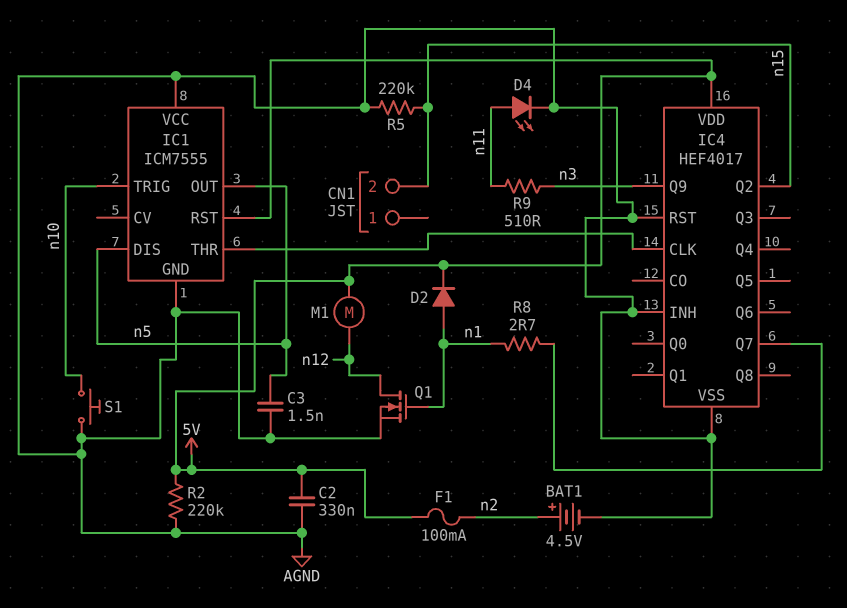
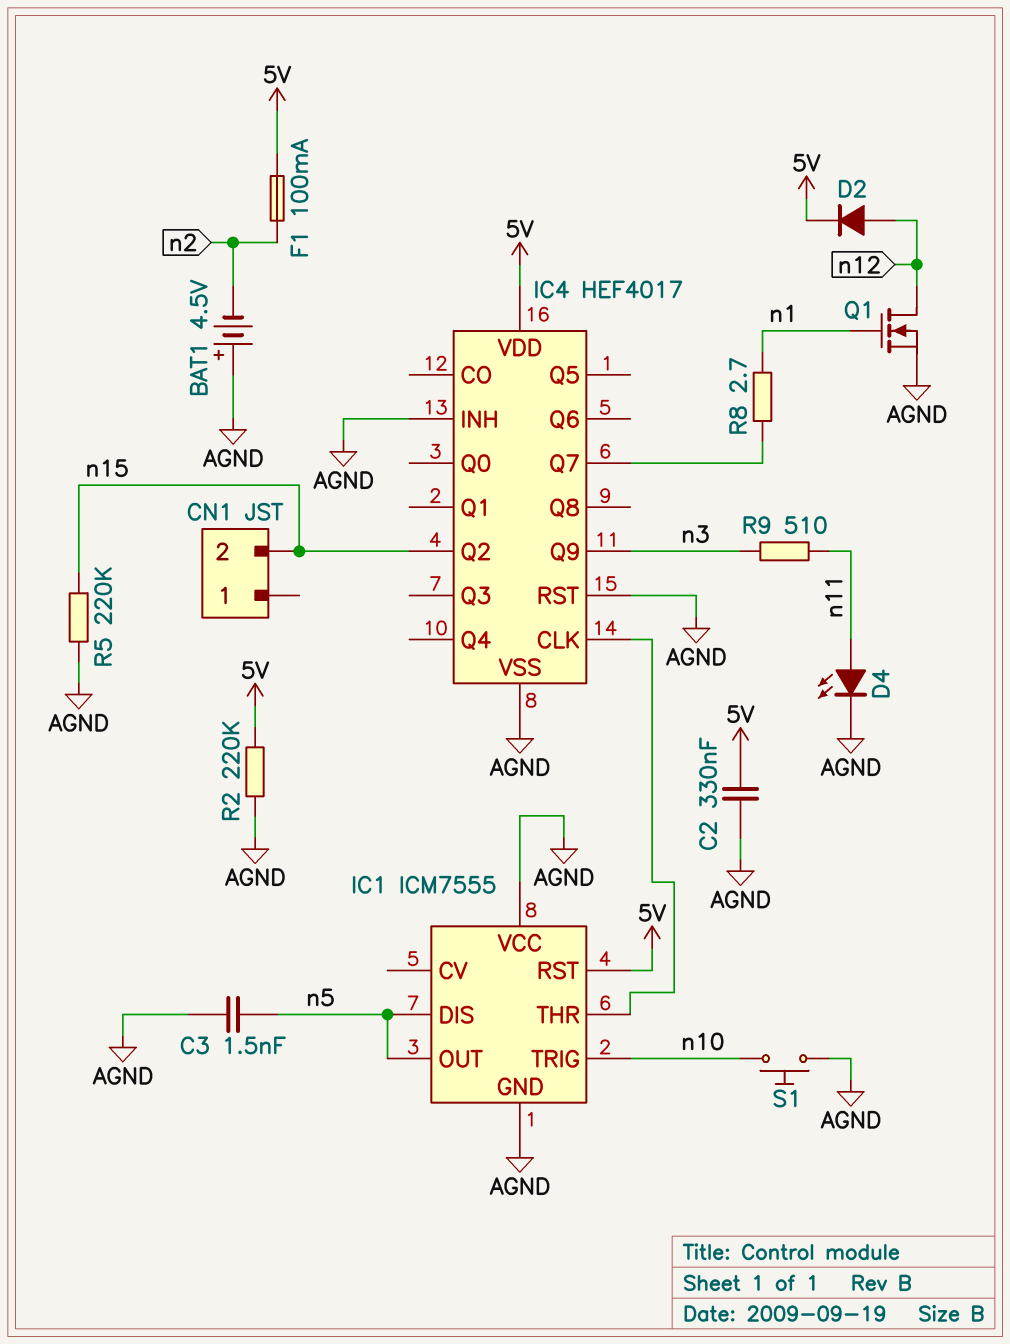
BAT1: 4.5V (plus n2, minus AGND) -> 4.5V (plus AGND, minus n2)
D2: diode (A n1, K 5V) -> diode (A n12, K 5V)
M1: motor (5V, n12) -> none

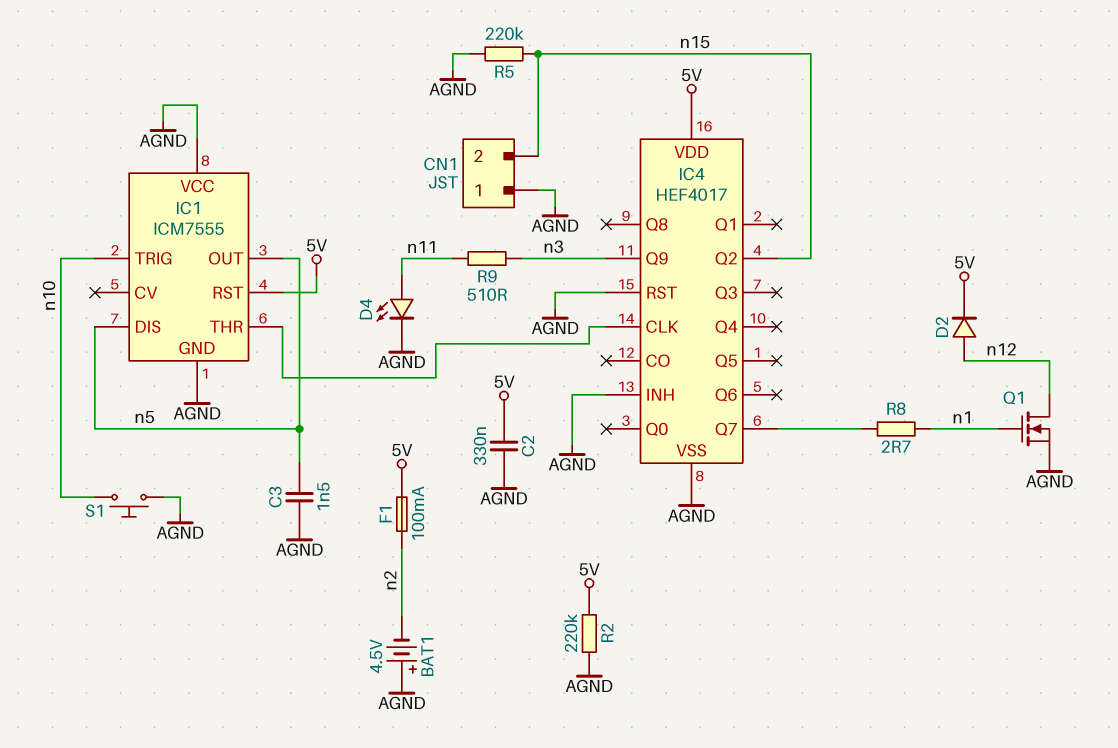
CN1 pin 1: none -> AGND

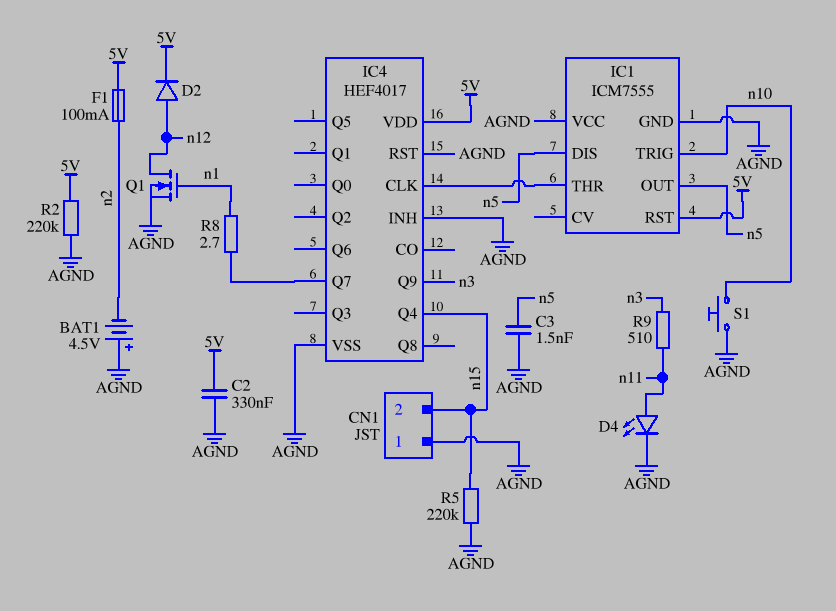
IC4 pin Q2: n15 -> none
IC4 pin Q4: none -> n15

